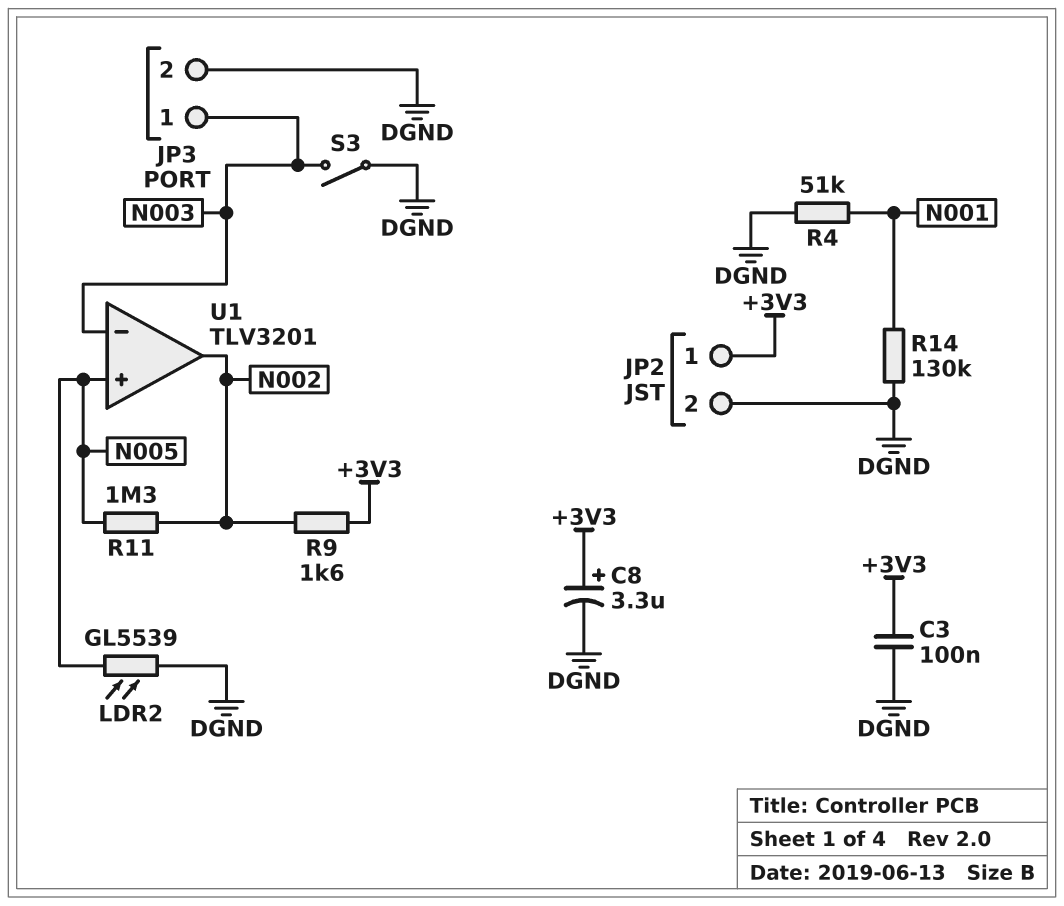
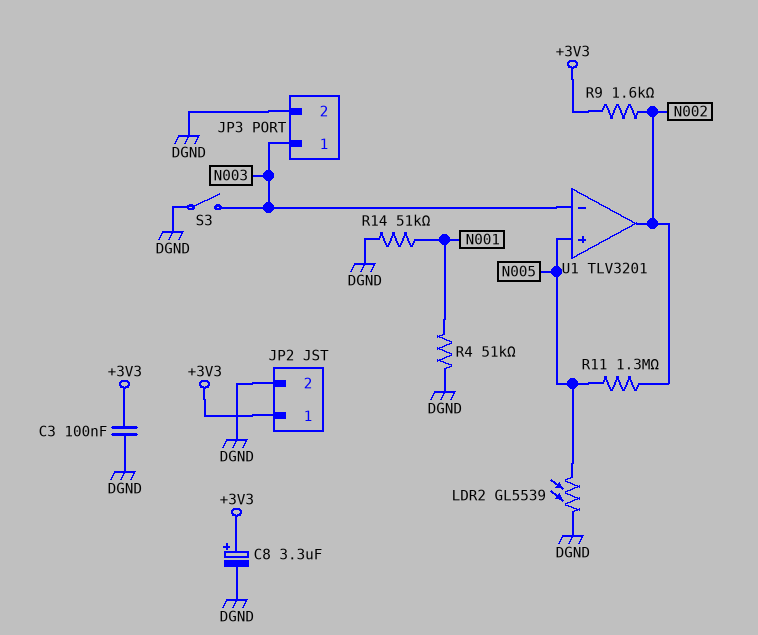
R14: 130k (DGND, N001) -> 51k (DGND, N001)

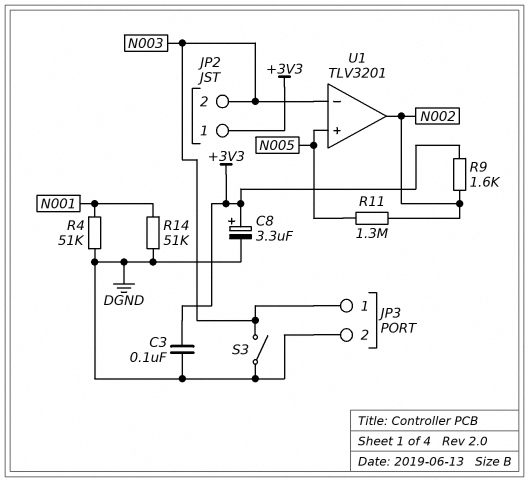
JP2 pin 2: DGND -> N003
LDR2: GL5539 (DGND, N005) -> none

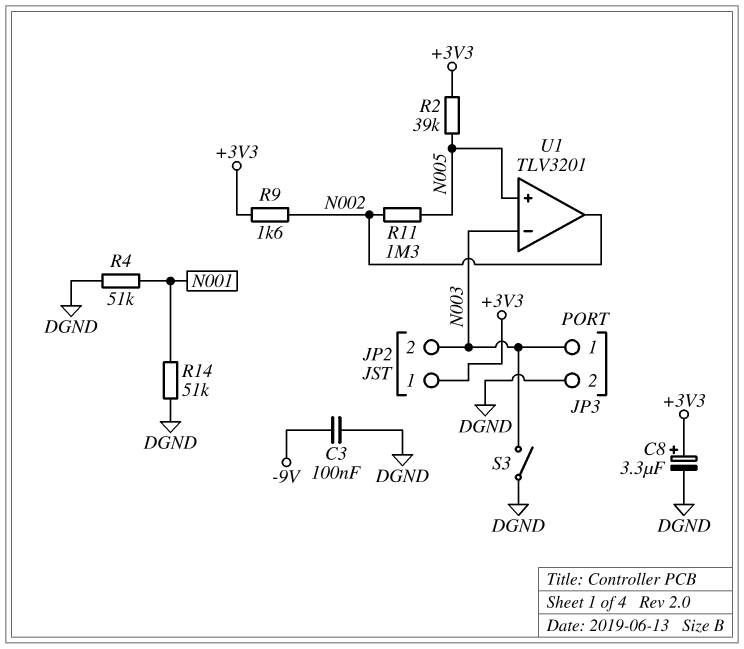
C3: 100nF (+3V3, DGND) -> 100nF (-9V, DGND)
R2: none -> 39k (+3V3, N005)

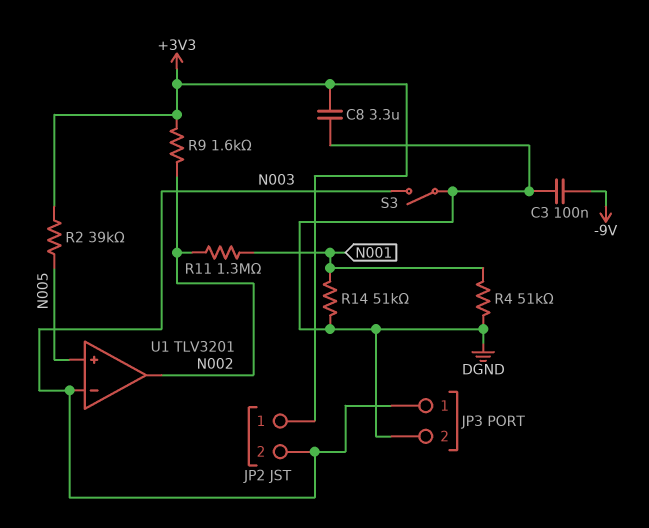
C8: 3.3uF (plus +3V3, minus DGND) -> 3.3uF (+3V3, DGND)
R11: 1.3M (N002, N005) -> 1.3M (N001, N002)

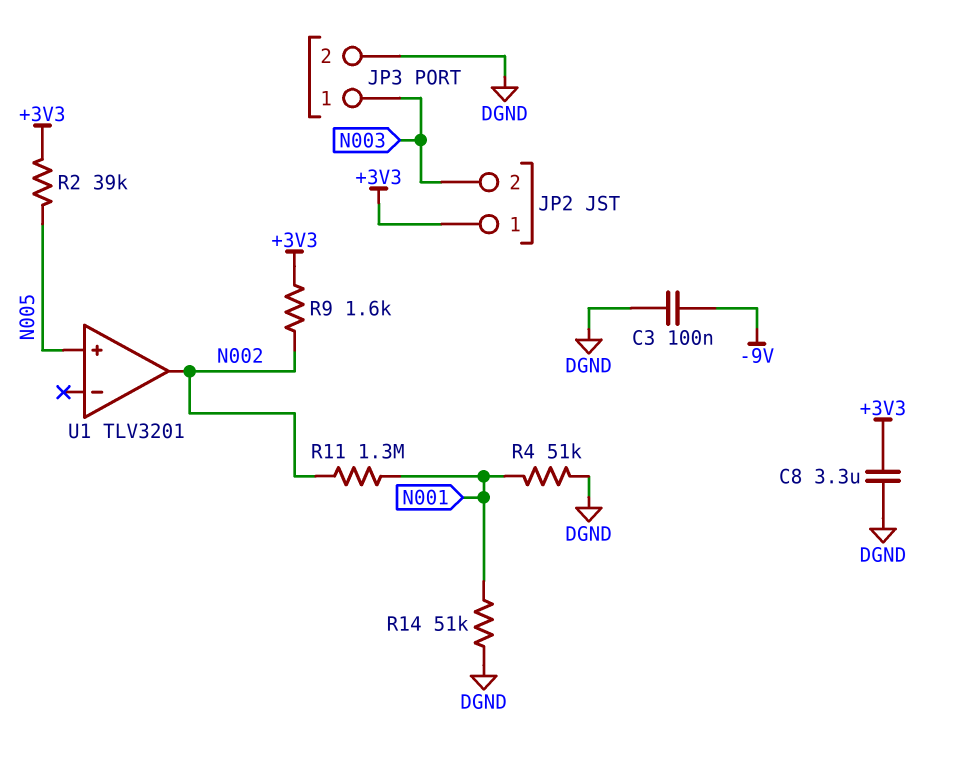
S3: switch (DGND, N003) -> none
U1 pin in-: N003 -> none

